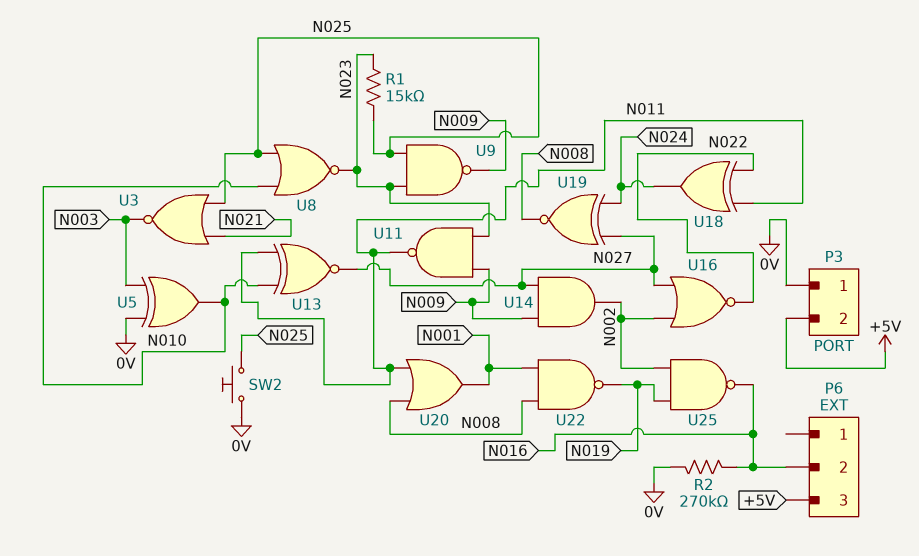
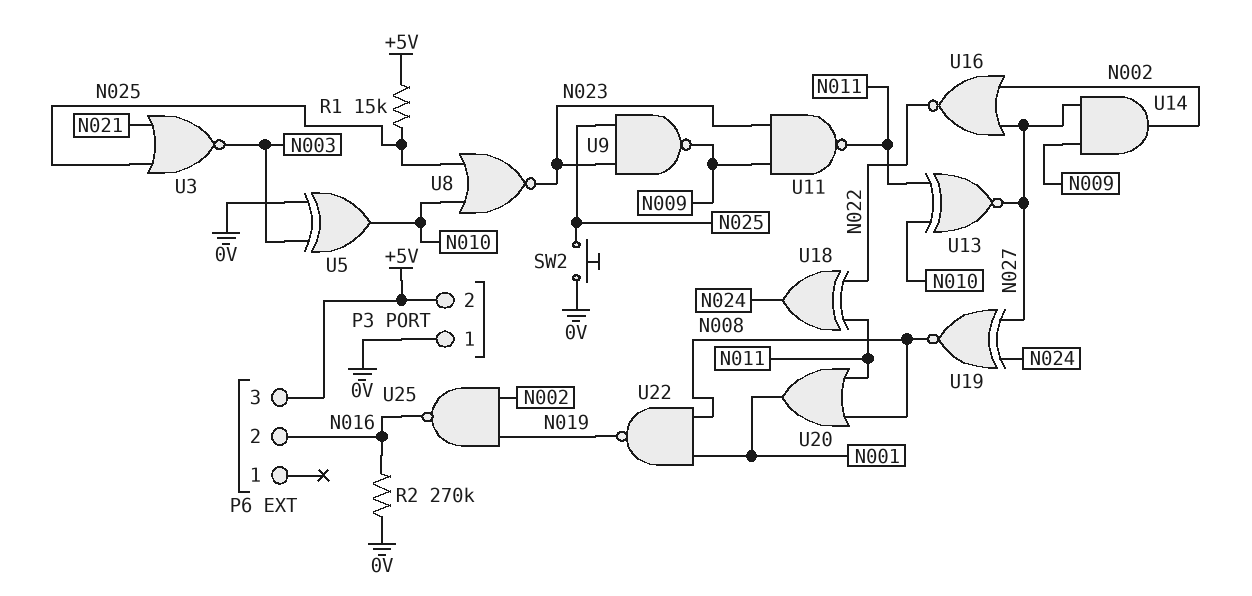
R1: 15k (N023, N025) -> 15k (+5V, N025)

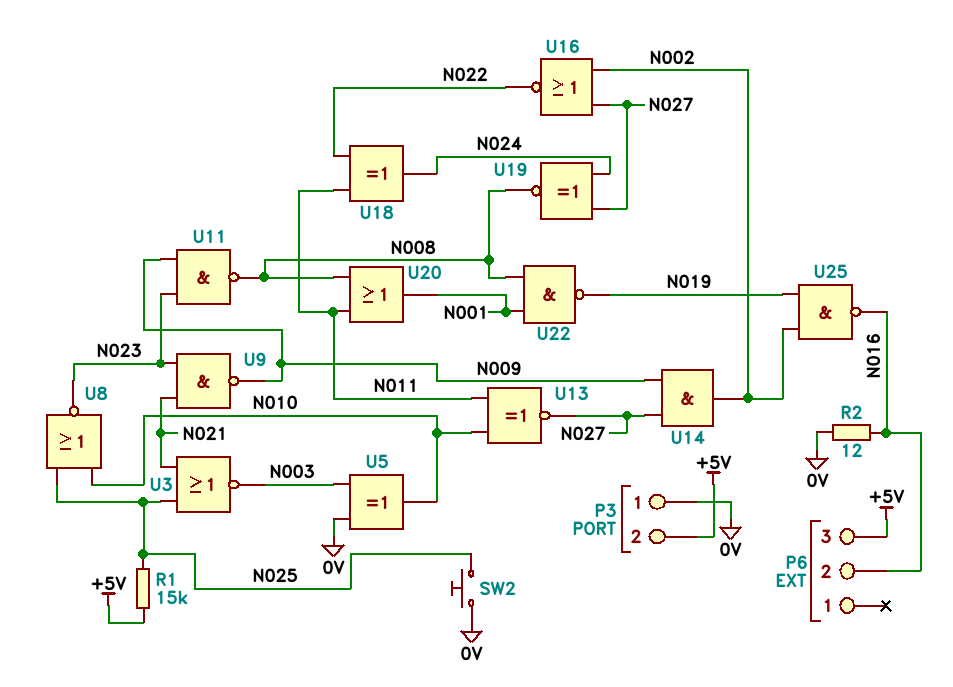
R2: 270k (0V, N016) -> 12 (0V, N016)
U9: NAND (in N023, in N025, out N009) -> NAND (in N021, in N023, out N009)
U11: NAND (in N009, in N023, out N011) -> NAND (in N009, in N023, out N008)

